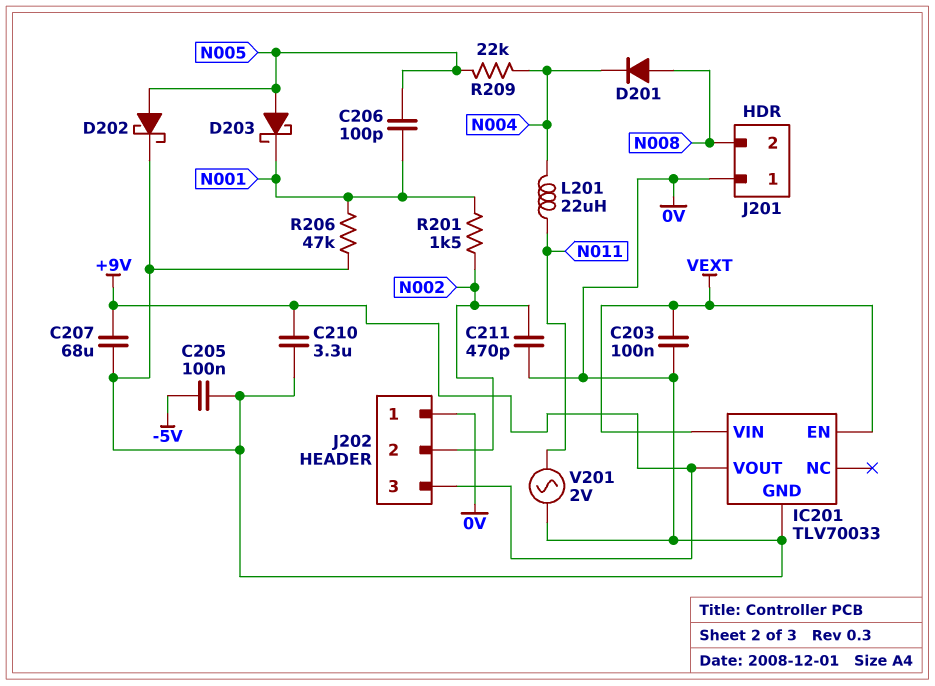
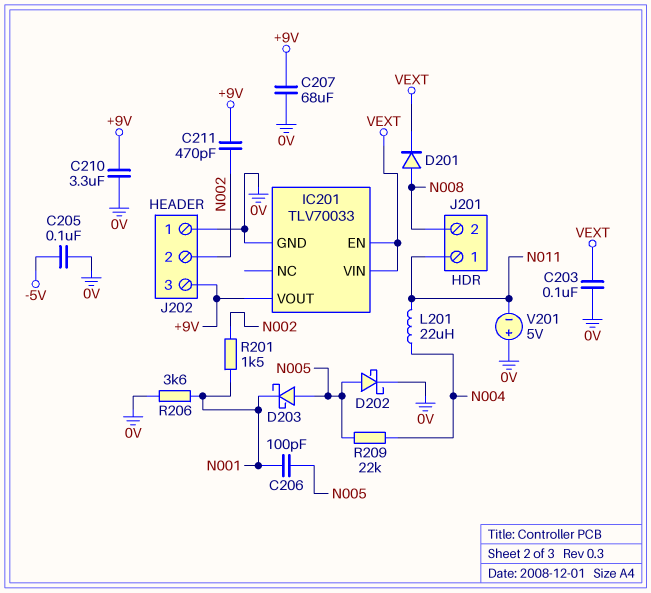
C211: 470pF (0V, N002) -> 470pF (+9V, N002)
D201: diode (A N008, K N004) -> diode (A N008, K VEXT)
J201 pin 1: 0V -> N011
R206: 47k (0V, N001) -> 3.6k (0V, N001)
V201: AC 2V (0V, N011) -> 5V (plus 0V, minus N011)

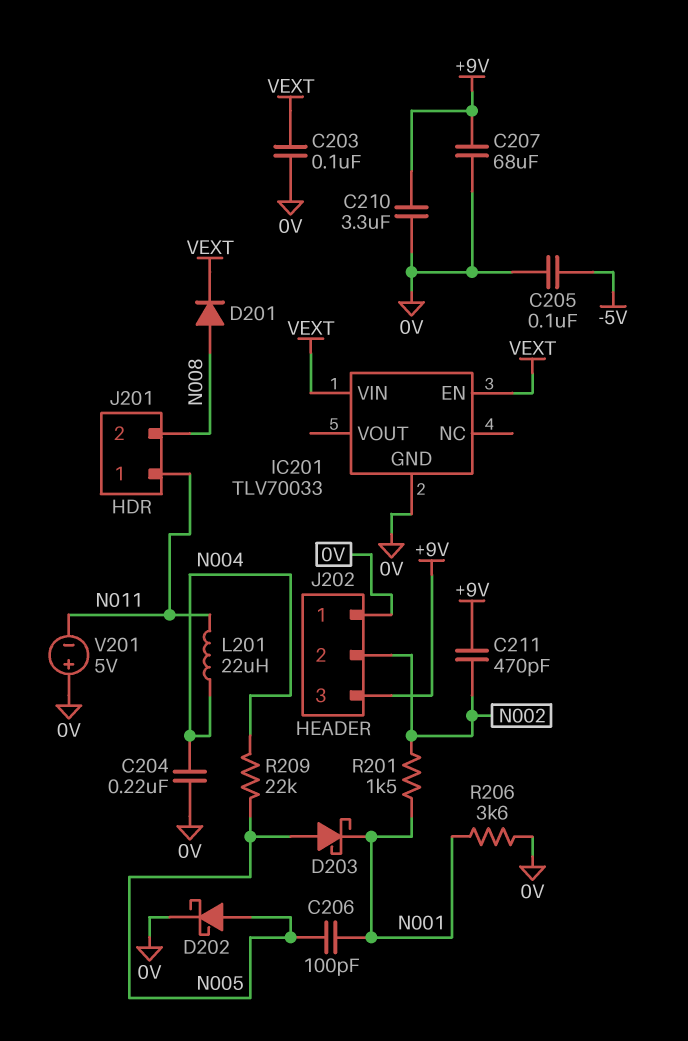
C204: none -> 220nF (0V, N004)
IC201 pin VOUT: +9V -> none

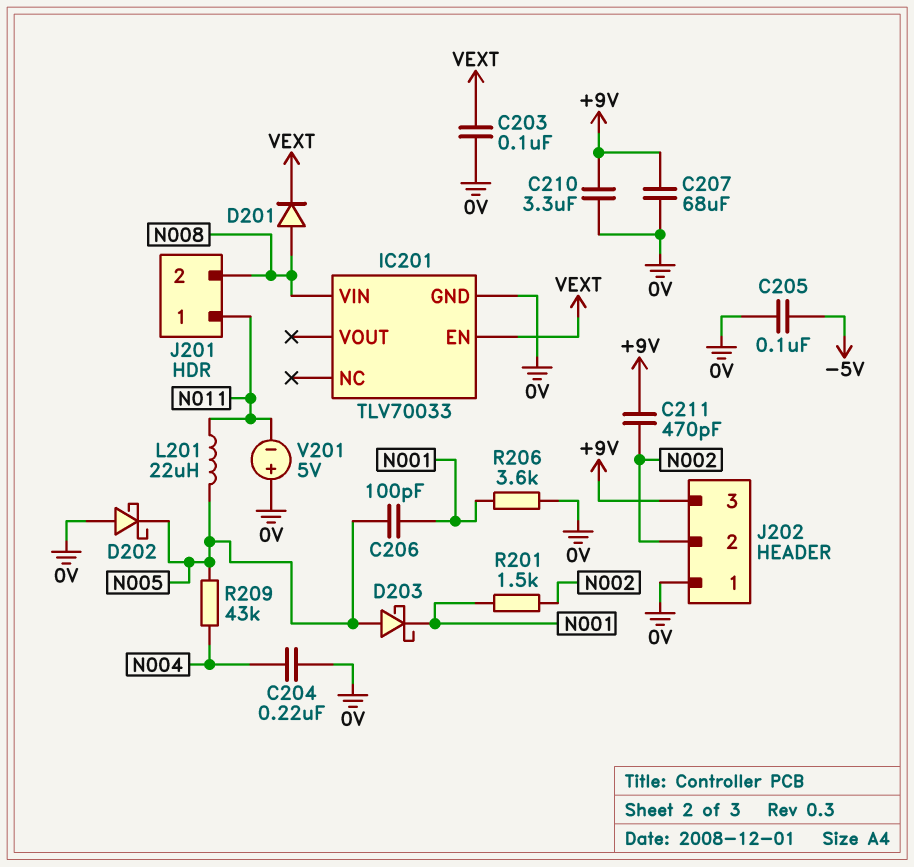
D202: schottky (A N005, K 0V) -> schottky (A 0V, K N005)
IC201 pin VIN: VEXT -> N008
L201: 22uH (N004, N011) -> 22uH (N005, N011)
R209: 22k (N004, N005) -> 43k (N004, N005)

